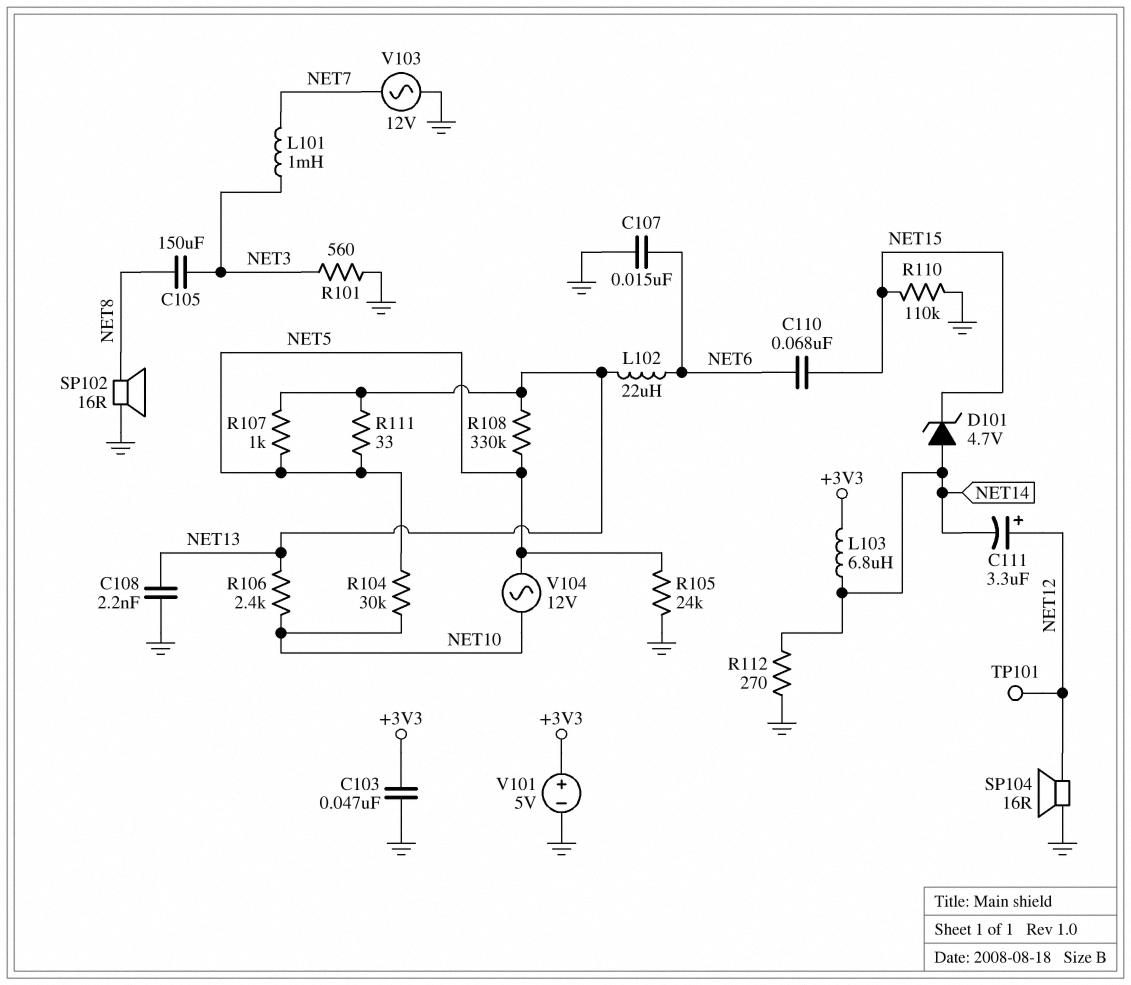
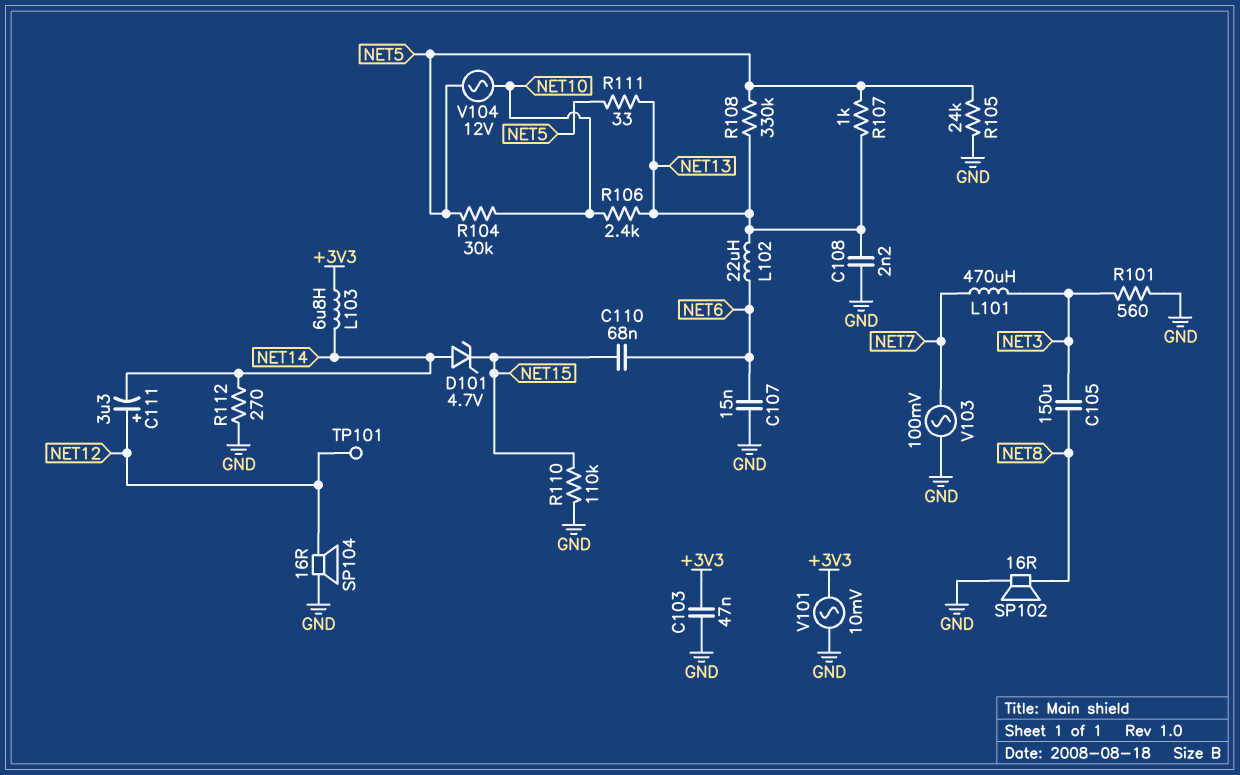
L101: 1mH (NET3, NET7) -> 470uH (NET3, NET7)
V101: 5V (plus +3V3, minus GND) -> AC 10mV (+3V3, GND)
V103: AC 12V (GND, NET7) -> AC 100mV (GND, NET7)

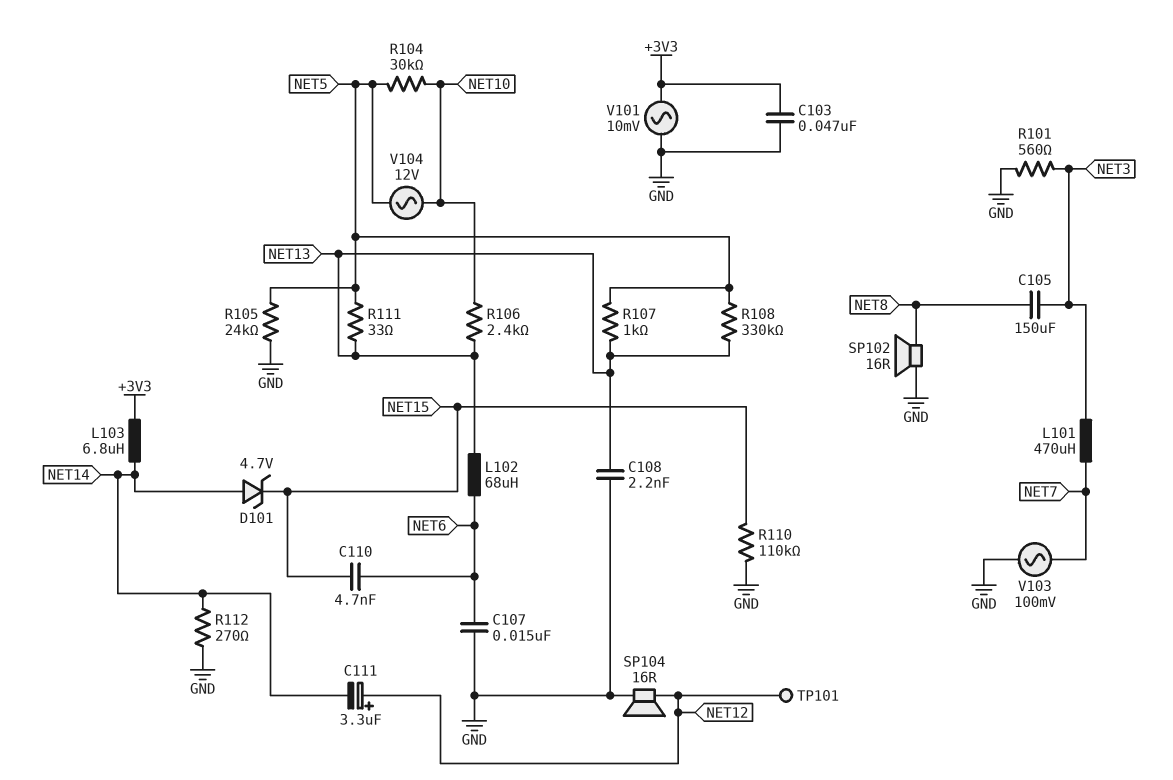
C110: 68nF (NET6, NET15) -> 4.7nF (NET6, NET15)
L102: 22uH (NET6, NET13) -> 68uH (NET6, NET13)

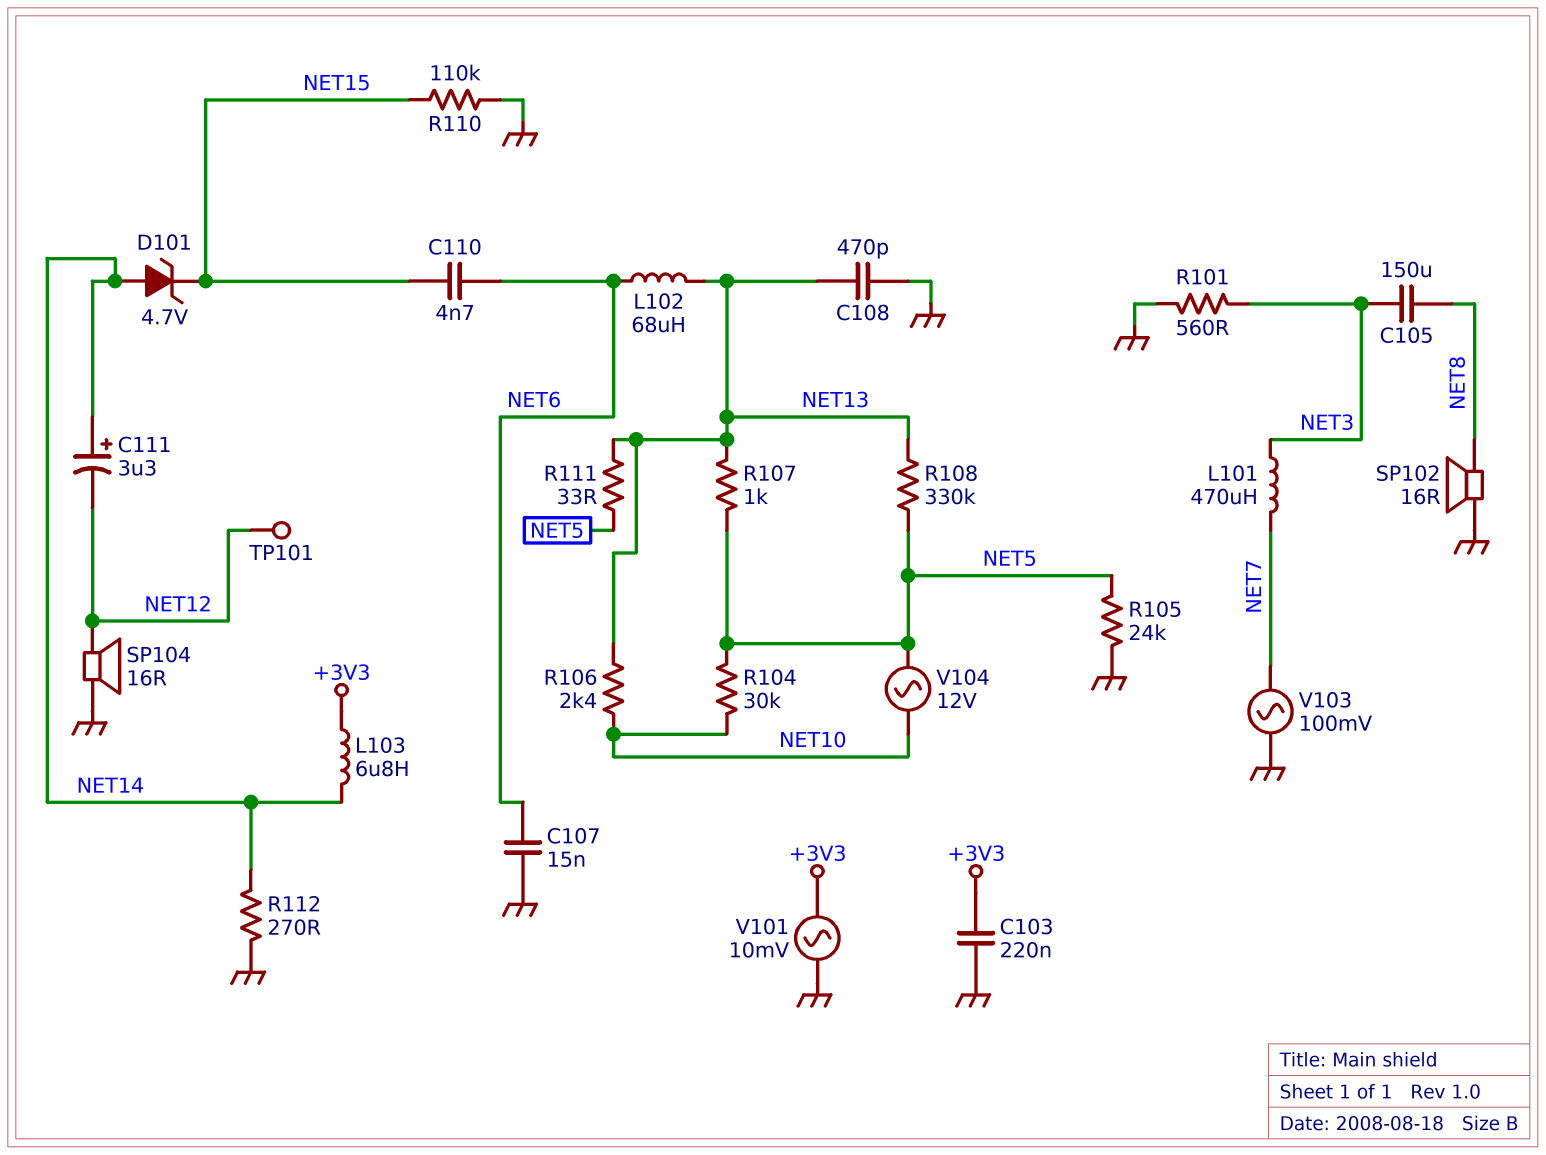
C103: 47nF (+3V3, GND) -> 220nF (+3V3, GND)
C108: 2.2nF (GND, NET13) -> 470pF (GND, NET13)
C111: 3.3uF (plus NET12, minus NET14) -> 3.3uF (plus NET14, minus NET12)

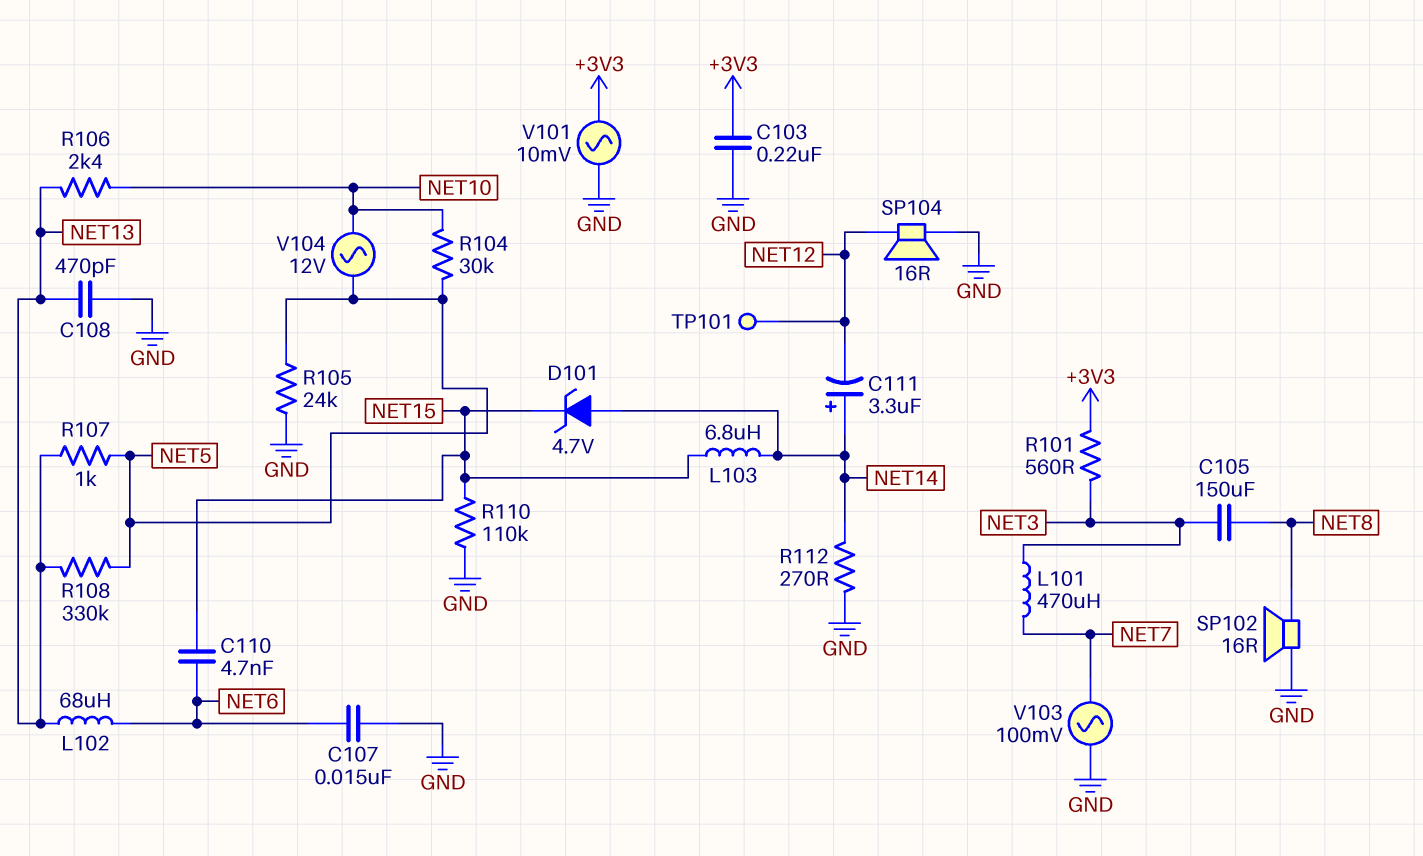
L103: 6.8uH (+3V3, NET14) -> 6.8uH (NET14, NET15)
R101: 560 (GND, NET3) -> 560 (+3V3, NET3)
R111: 33 (NET5, NET13) -> none

